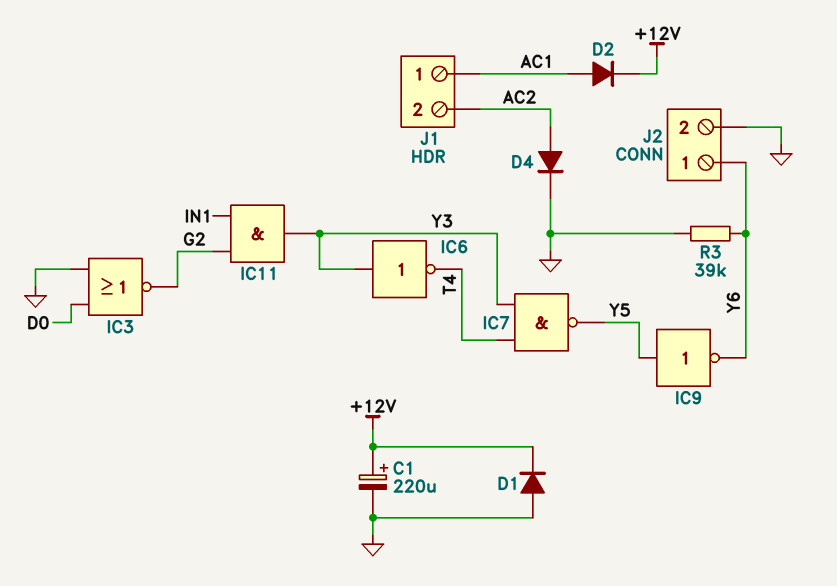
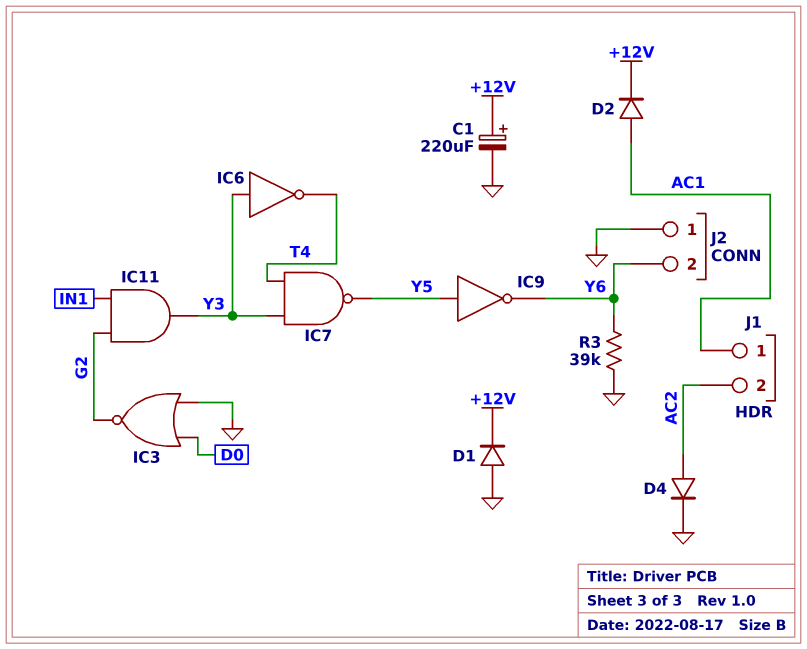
J2 pin 1: Y6 -> GND
J2 pin 2: GND -> Y6

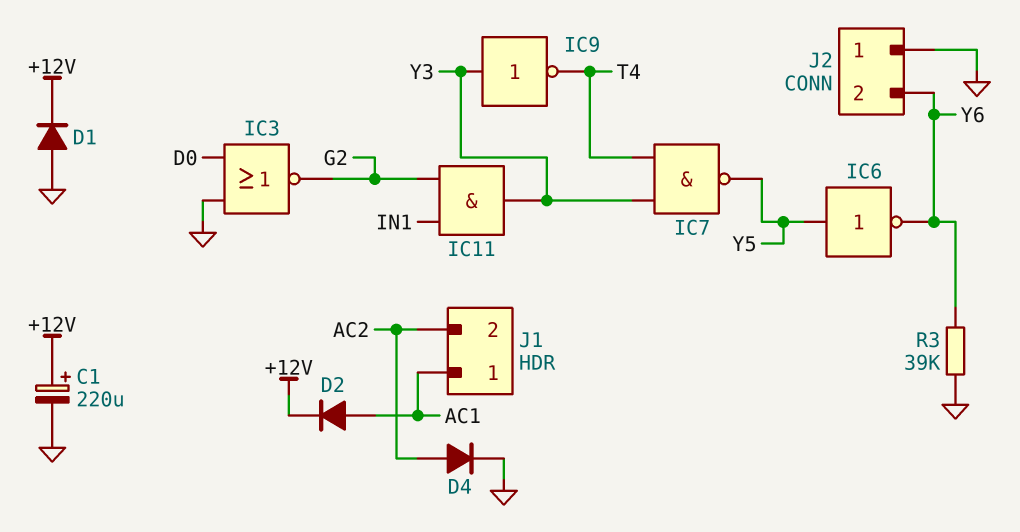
IC6: NOT (in Y3, out T4) -> NOT (in Y5, out Y6)
IC9: NOT (in Y5, out Y6) -> NOT (in Y3, out T4)

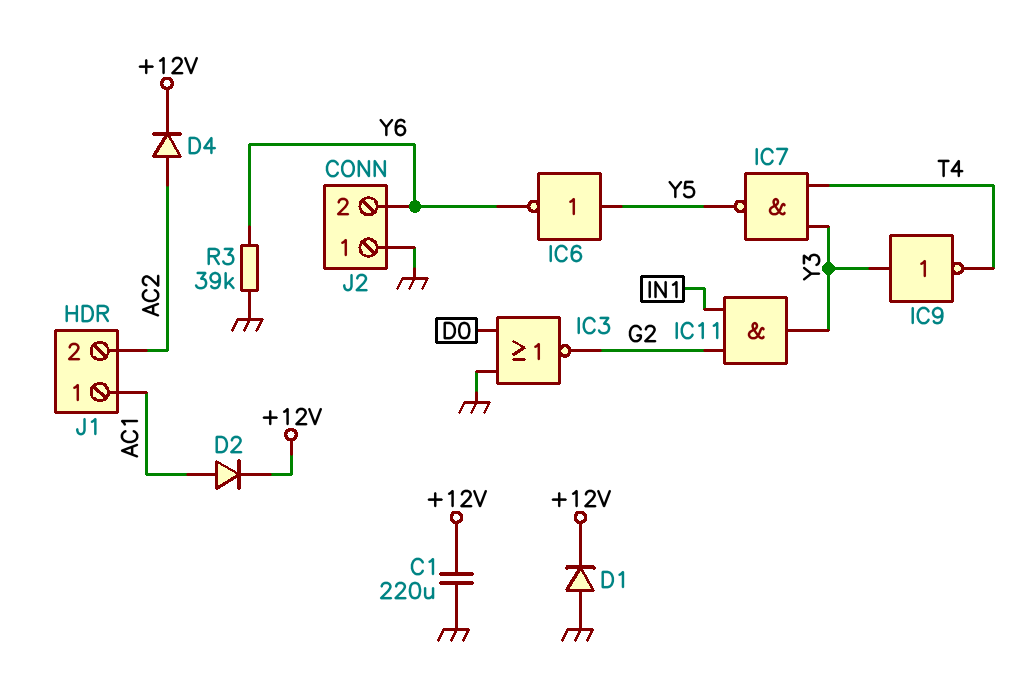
C1: 220uF (plus +12V, minus GND) -> 220uF (+12V, GND)
D4: diode (A AC2, K GND) -> diode (A AC2, K +12V)

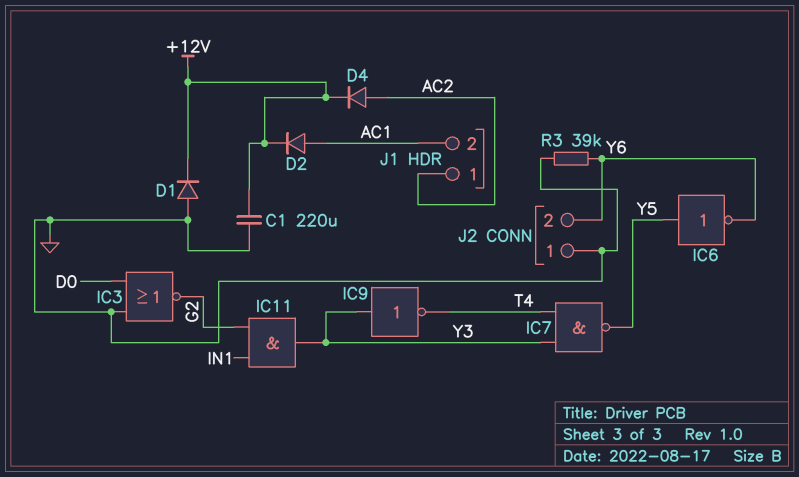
J1 pin 1: AC1 -> AC2
J1 pin 2: AC2 -> AC1

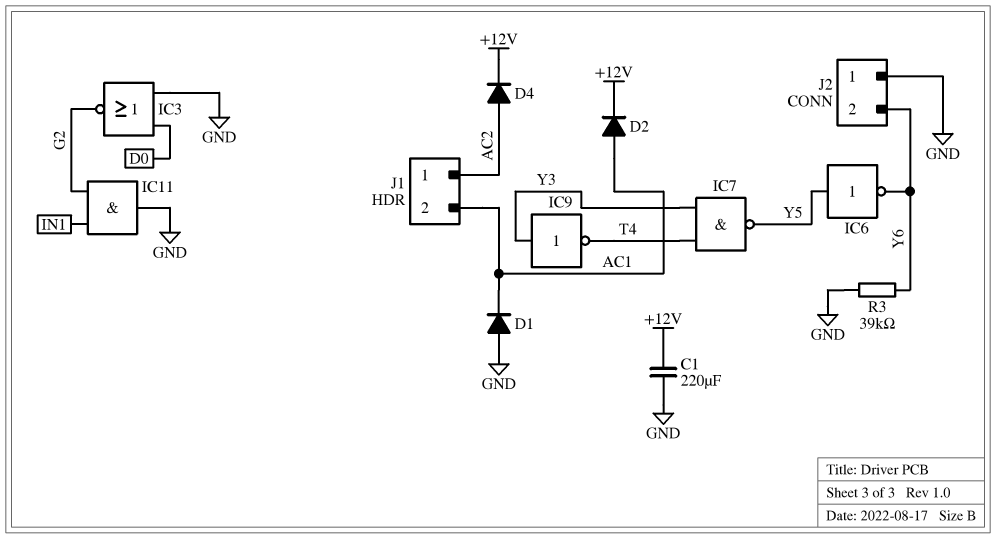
D1: diode (A GND, K +12V) -> diode (A GND, K AC1)
IC11: AND (in G2, in IN1, out Y3) -> AND (in G2, in IN1, out GND)

